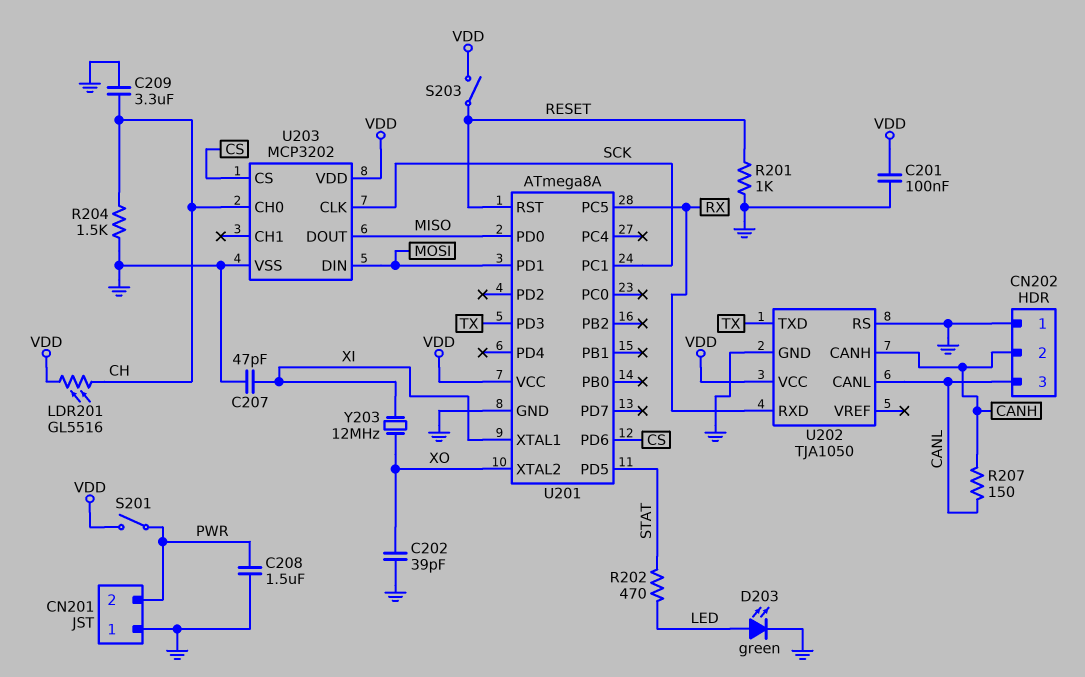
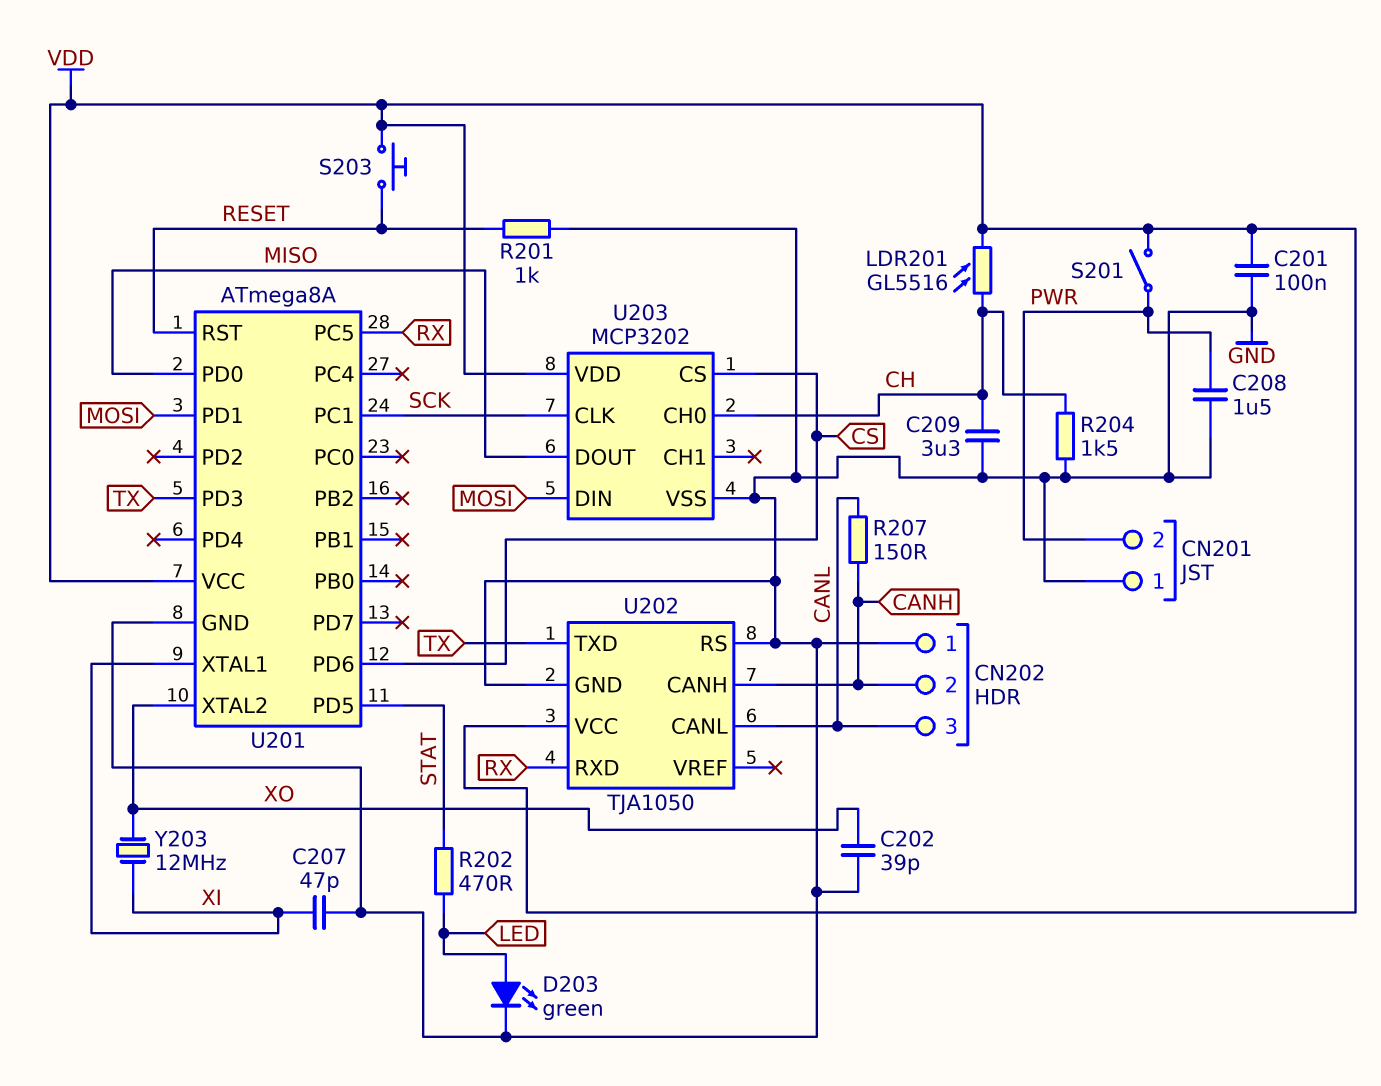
S203: switch (RESET, VDD) -> button (RESET, VDD)

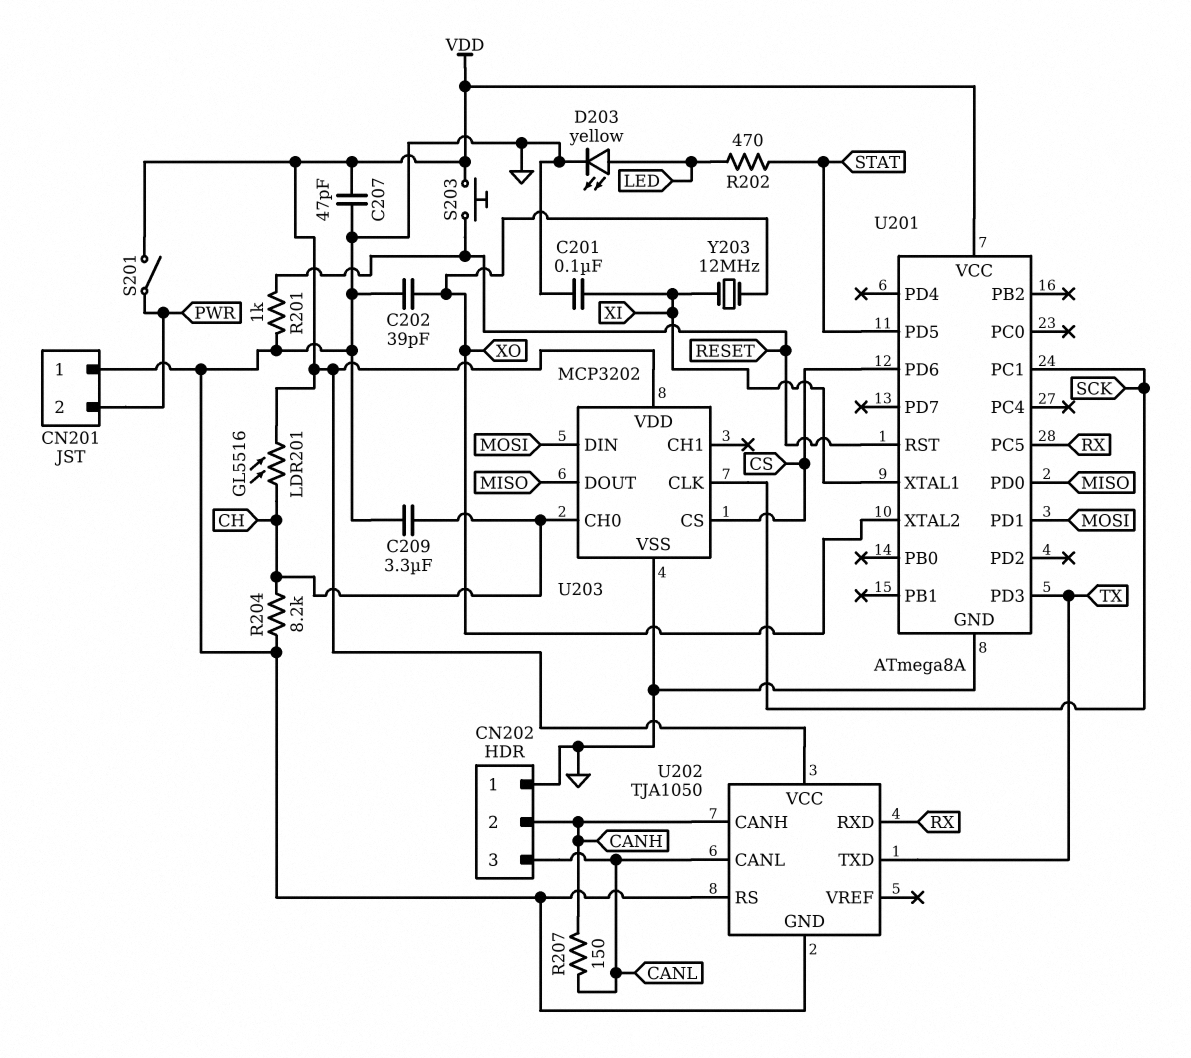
C201: 100nF (GND, VDD) -> 100nF (GND, XI)
C207: 47pF (GND, XI) -> 47pF (GND, VDD)
C208: 1.5uF (GND, PWR) -> none
D203: LED green (A LED, K GND) -> LED yellow (A LED, K GND)
R204: 1.5k (CH, GND) -> 8.2k (CH, GND)

